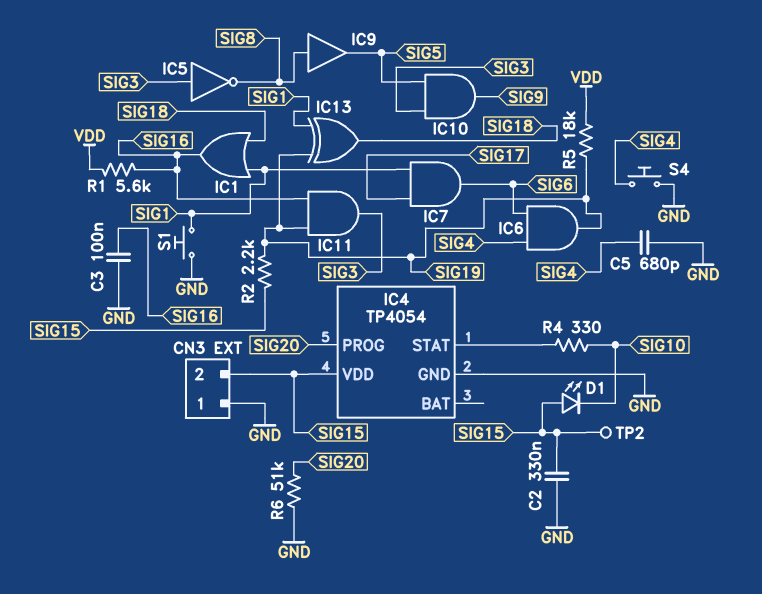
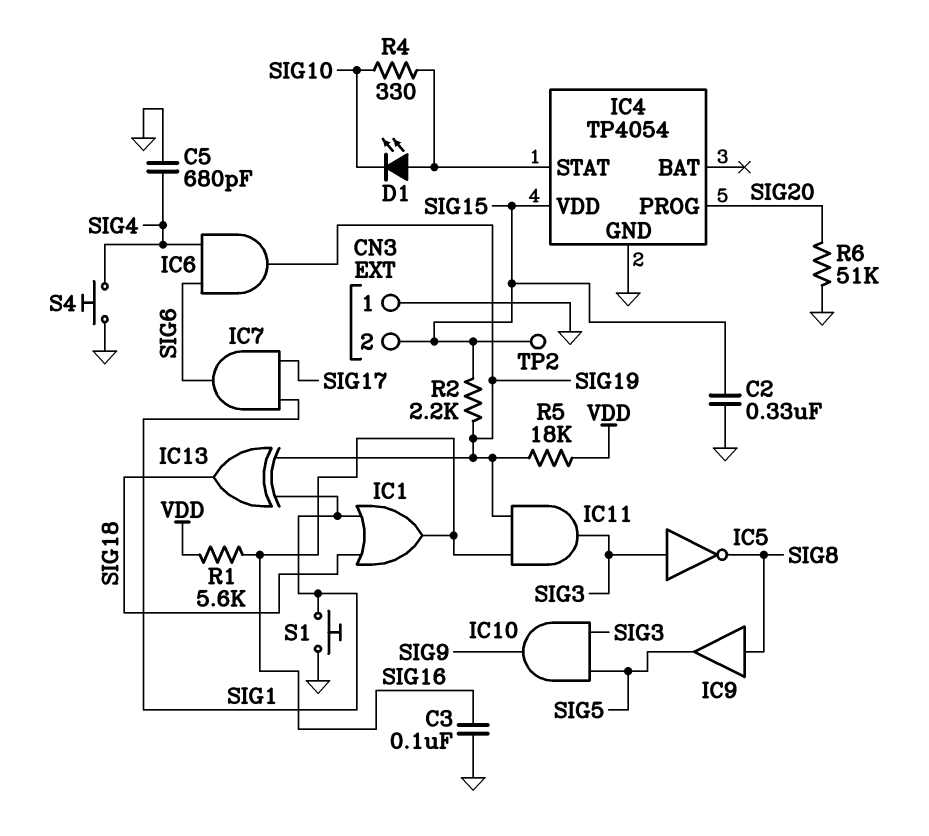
D1: LED (A SIG15, K SIG10) -> LED (A IC4/STAT, K SIG10)

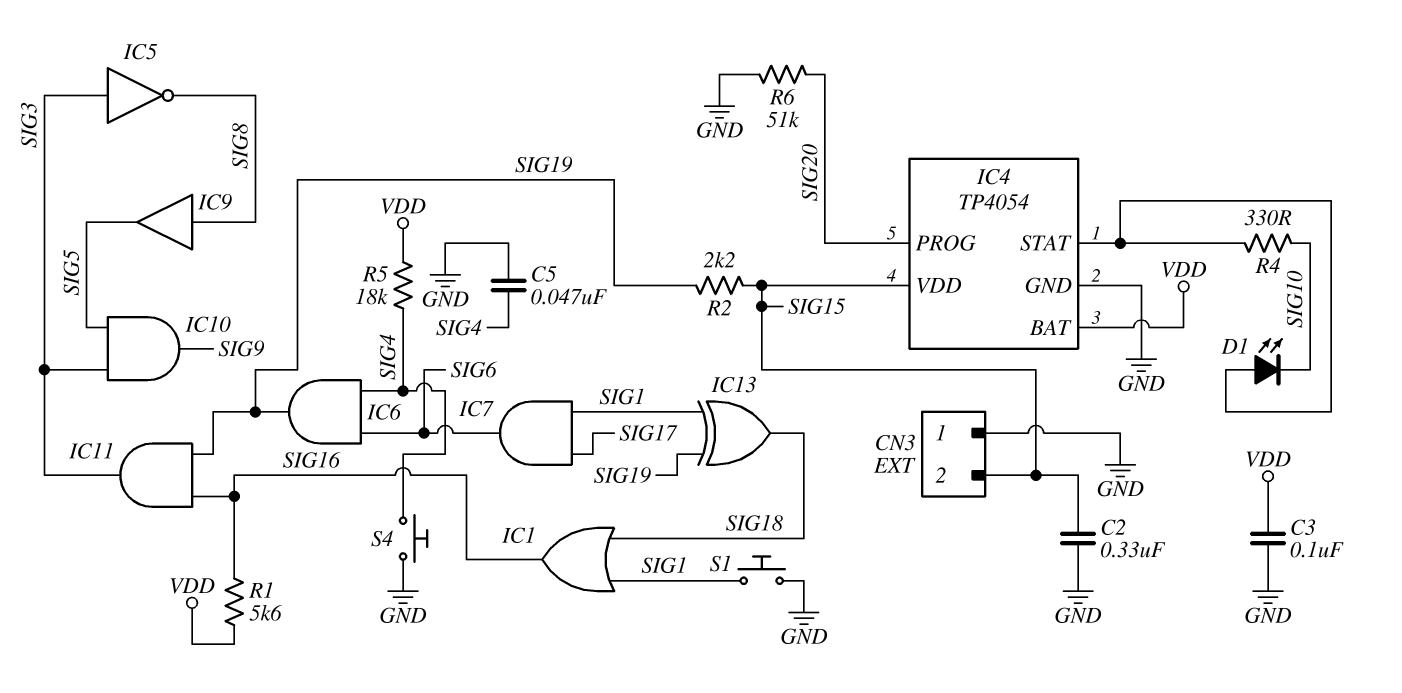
C3: 100nF (GND, SIG16) -> 100nF (GND, VDD)
C5: 680pF (GND, SIG4) -> 47nF (GND, SIG4)
IC4 pin BAT: none -> VDD
R5: 18k (SIG19, VDD) -> 18k (SIG4, VDD)
TP2: test point (SIG15) -> none

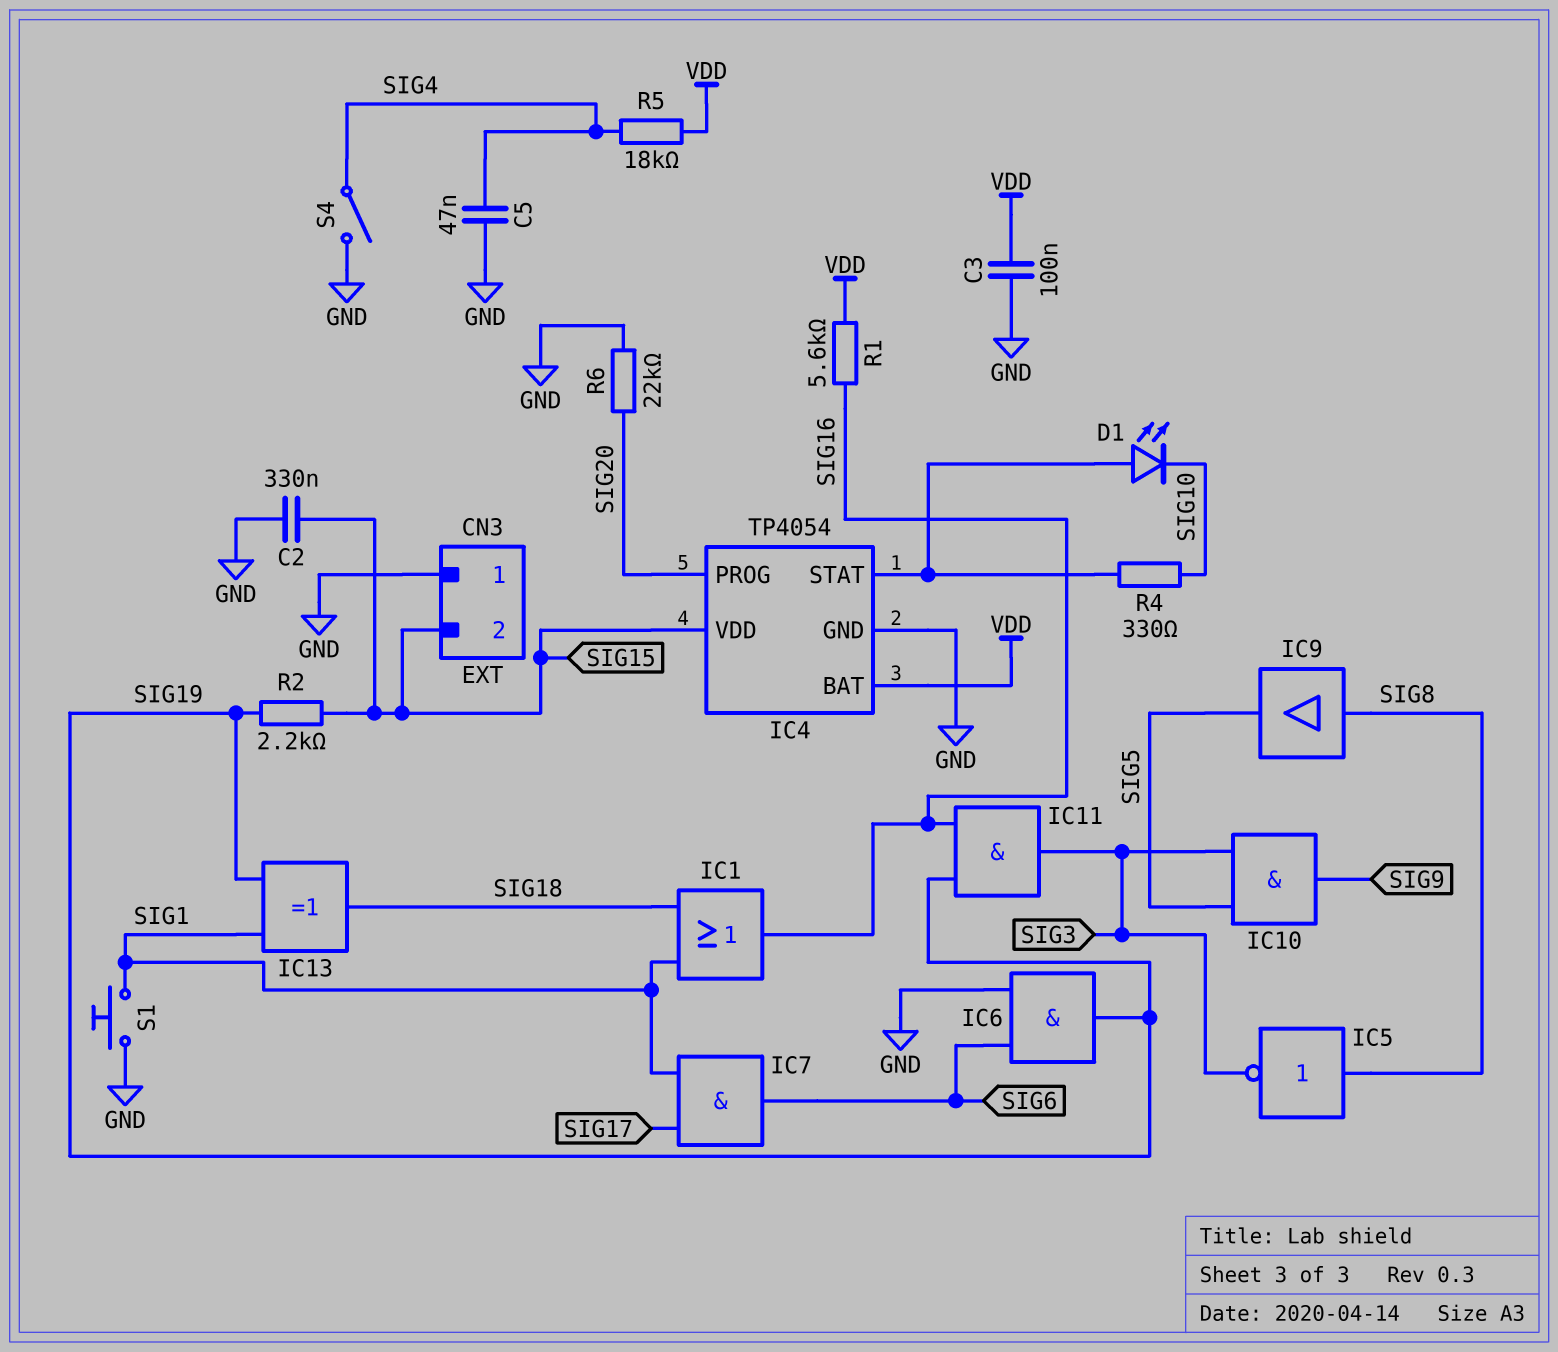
IC5: NOT (in SIG3, out SIG8) -> NOT (in SIG8, out SIG3)
IC6: AND (in SIG4, in SIG6, out SIG19) -> AND (in GND, in SIG6, out SIG19)
R6: 51k (GND, SIG20) -> 22k (GND, SIG20)
S4: button (GND, SIG4) -> switch (GND, SIG4)

